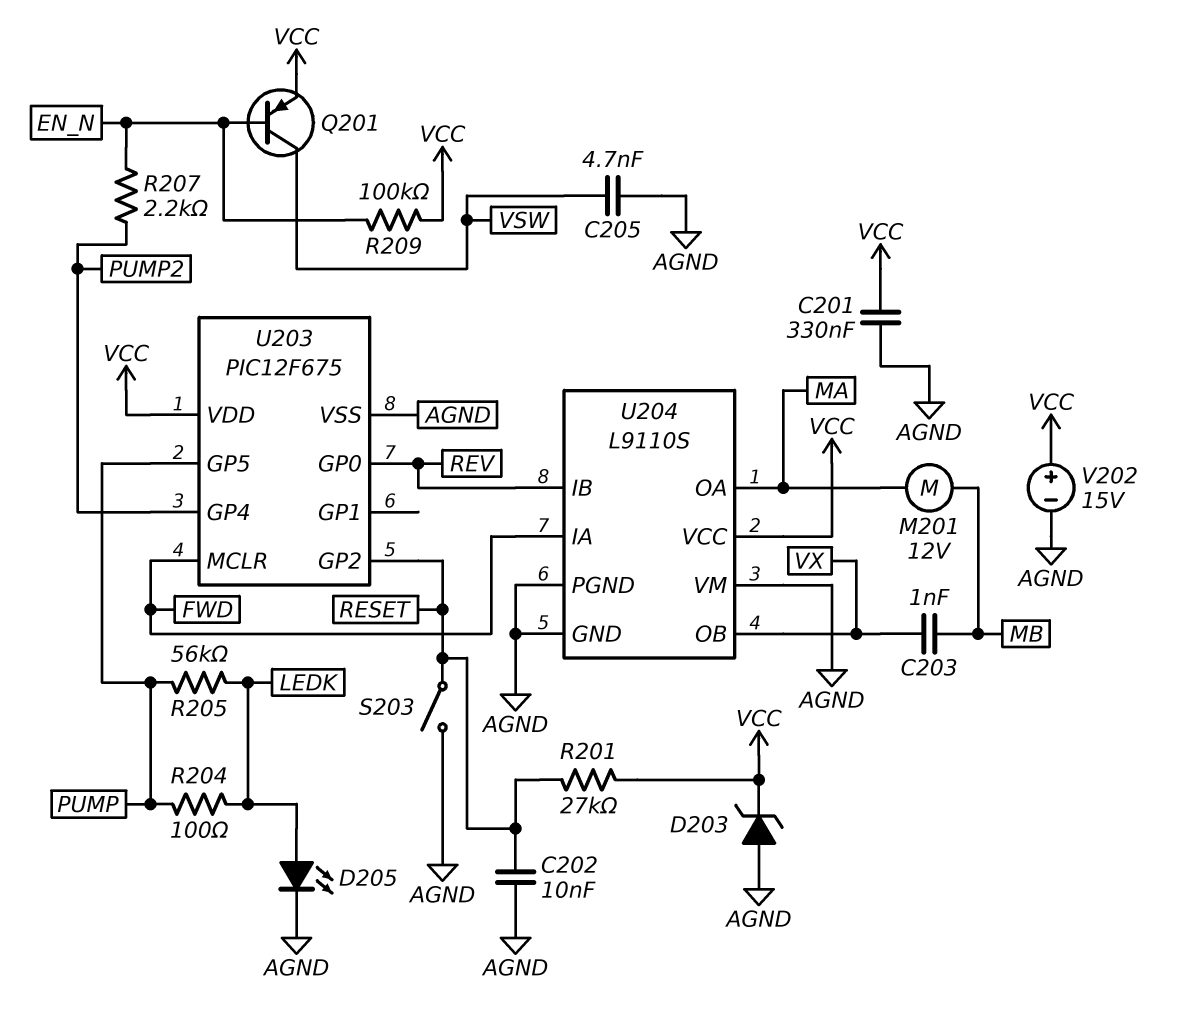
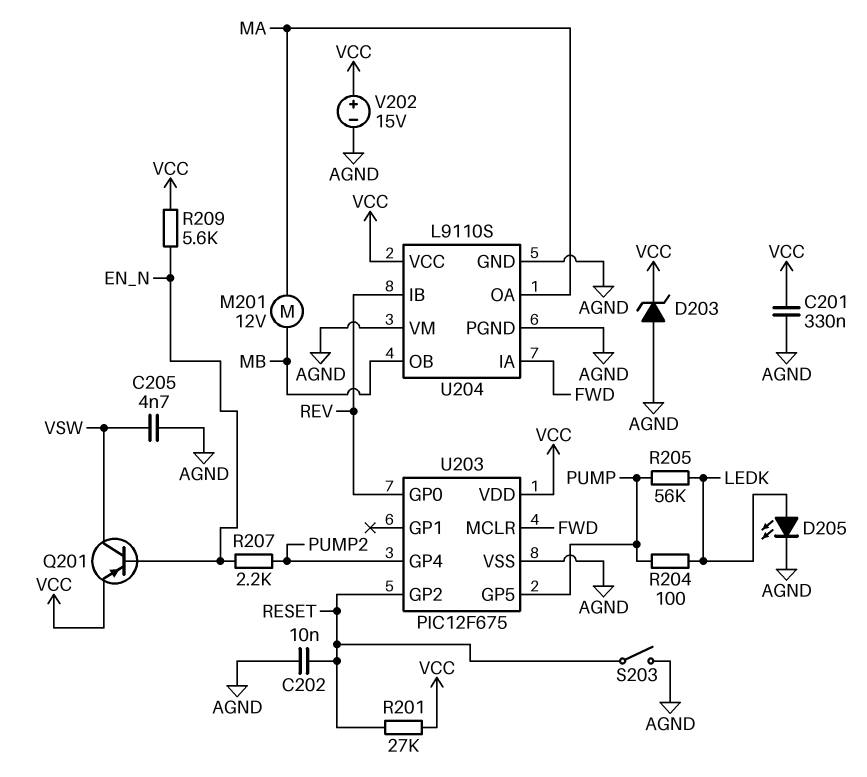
C203: 1nF (MB, VX) -> none
R209: 100k (EN_N, VCC) -> 5.6k (EN_N, VCC)
U204 pin OB: VX -> MB

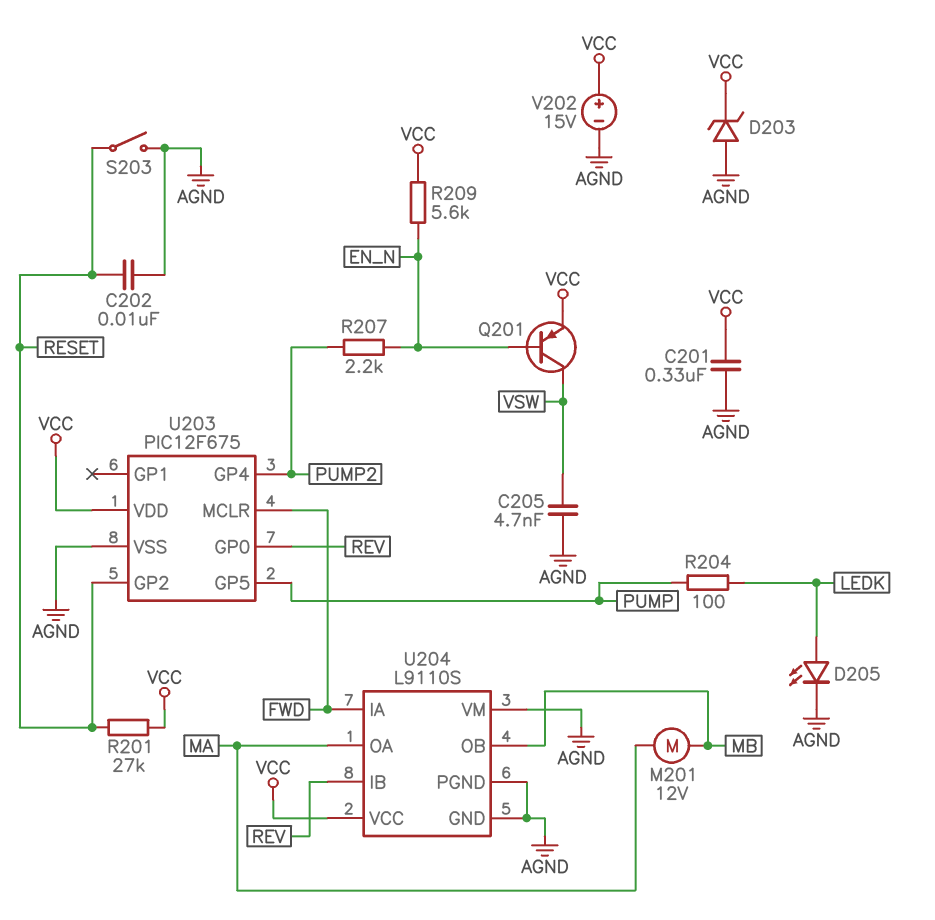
R205: 56k (LEDK, PUMP) -> none

